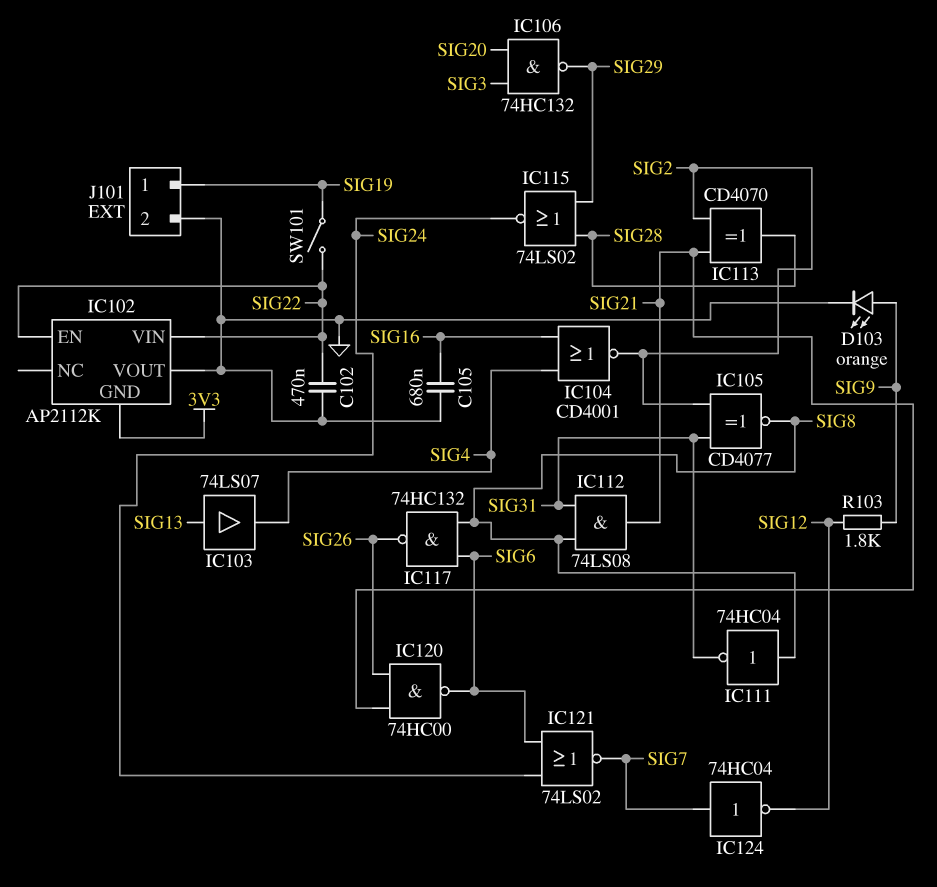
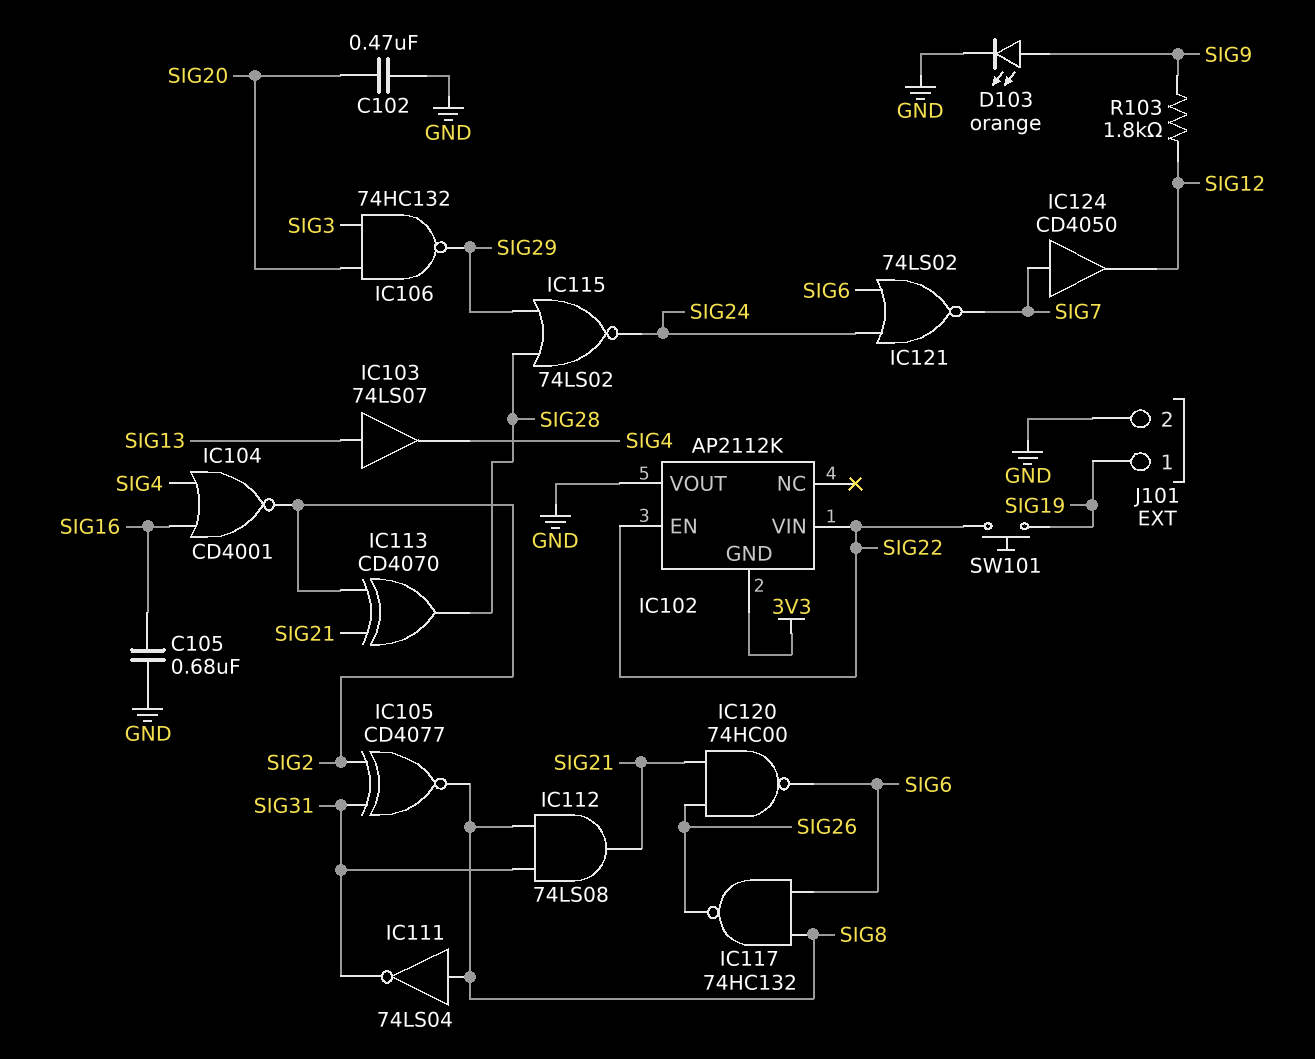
C102: 470nF (GND, SIG22) -> 470nF (GND, SIG20)
IC111: NOT 74HC04 (in SIG8, out SIG31) -> NOT 74LS04 (in SIG8, out SIG31)
IC124: NOT 74HC04 (in SIG7, out SIG12) -> buffer CD4050 (in SIG7, out SIG12)
SW101: switch (SIG19, SIG22) -> button (SIG19, SIG22)

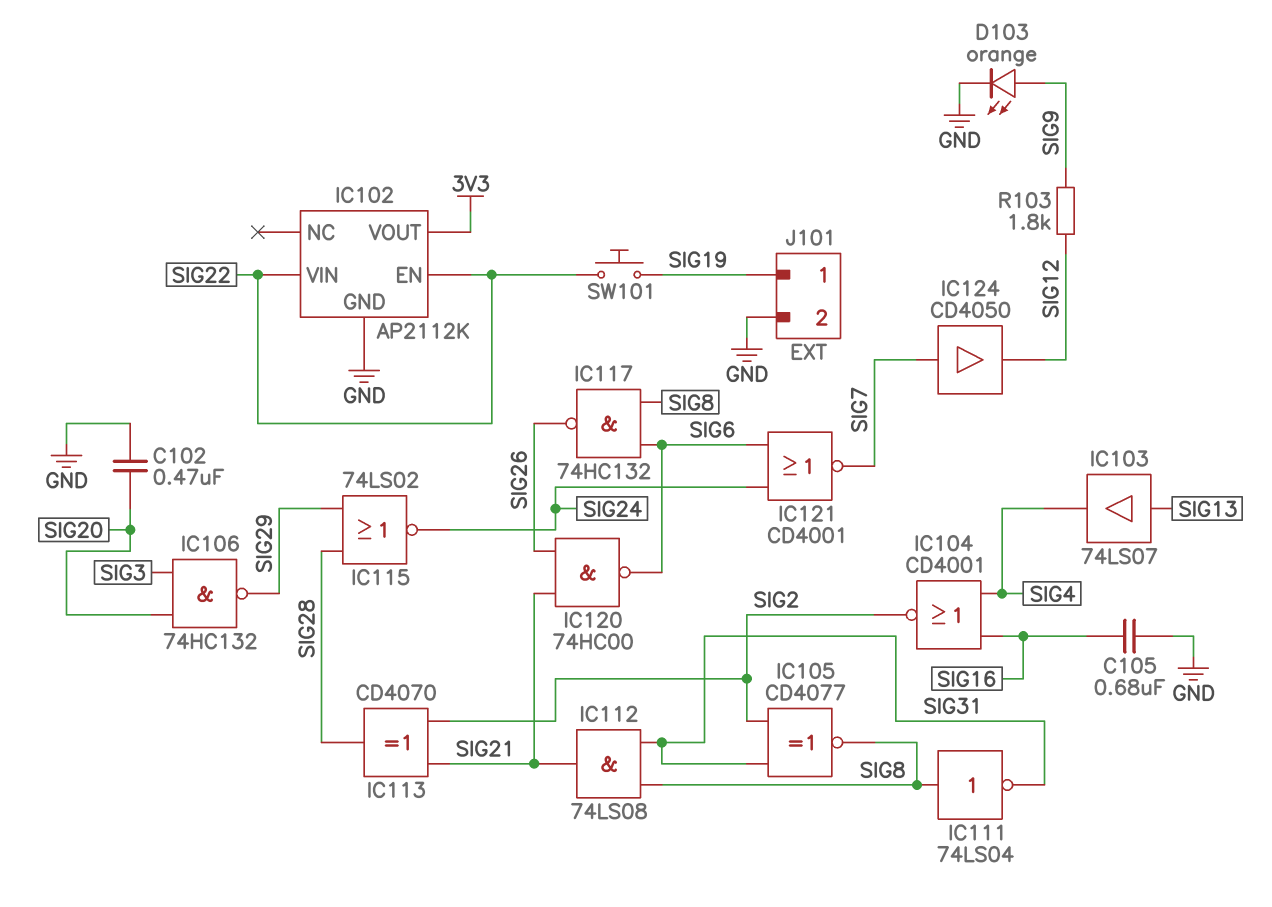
IC102 pin GND: 3V3 -> GND
IC102 pin VOUT: GND -> 3V3
IC121: NOR 74LS02 (in SIG6, in SIG24, out SIG7) -> NOR CD4001 (in SIG6, in SIG24, out SIG7)

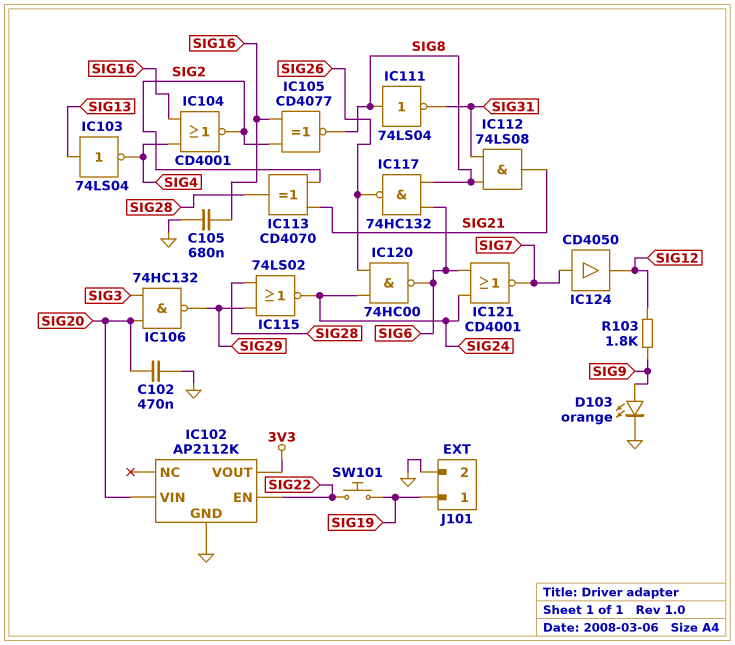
IC102 pin VIN: SIG22 -> SIG20
IC103: buffer 74LS07 (in SIG13, out SIG4) -> NOT 74LS04 (in SIG13, out SIG4)
IC105: XNOR CD4077 (in SIG2, in SIG31, out SIG8) -> XNOR CD4077 (in SIG2, in SIG16, out SIG8)
IC120: NAND 74HC00 (in SIG21, in SIG26, out SIG6) -> NAND 74HC00 (in SIG24, in SIG26, out SIG6)

